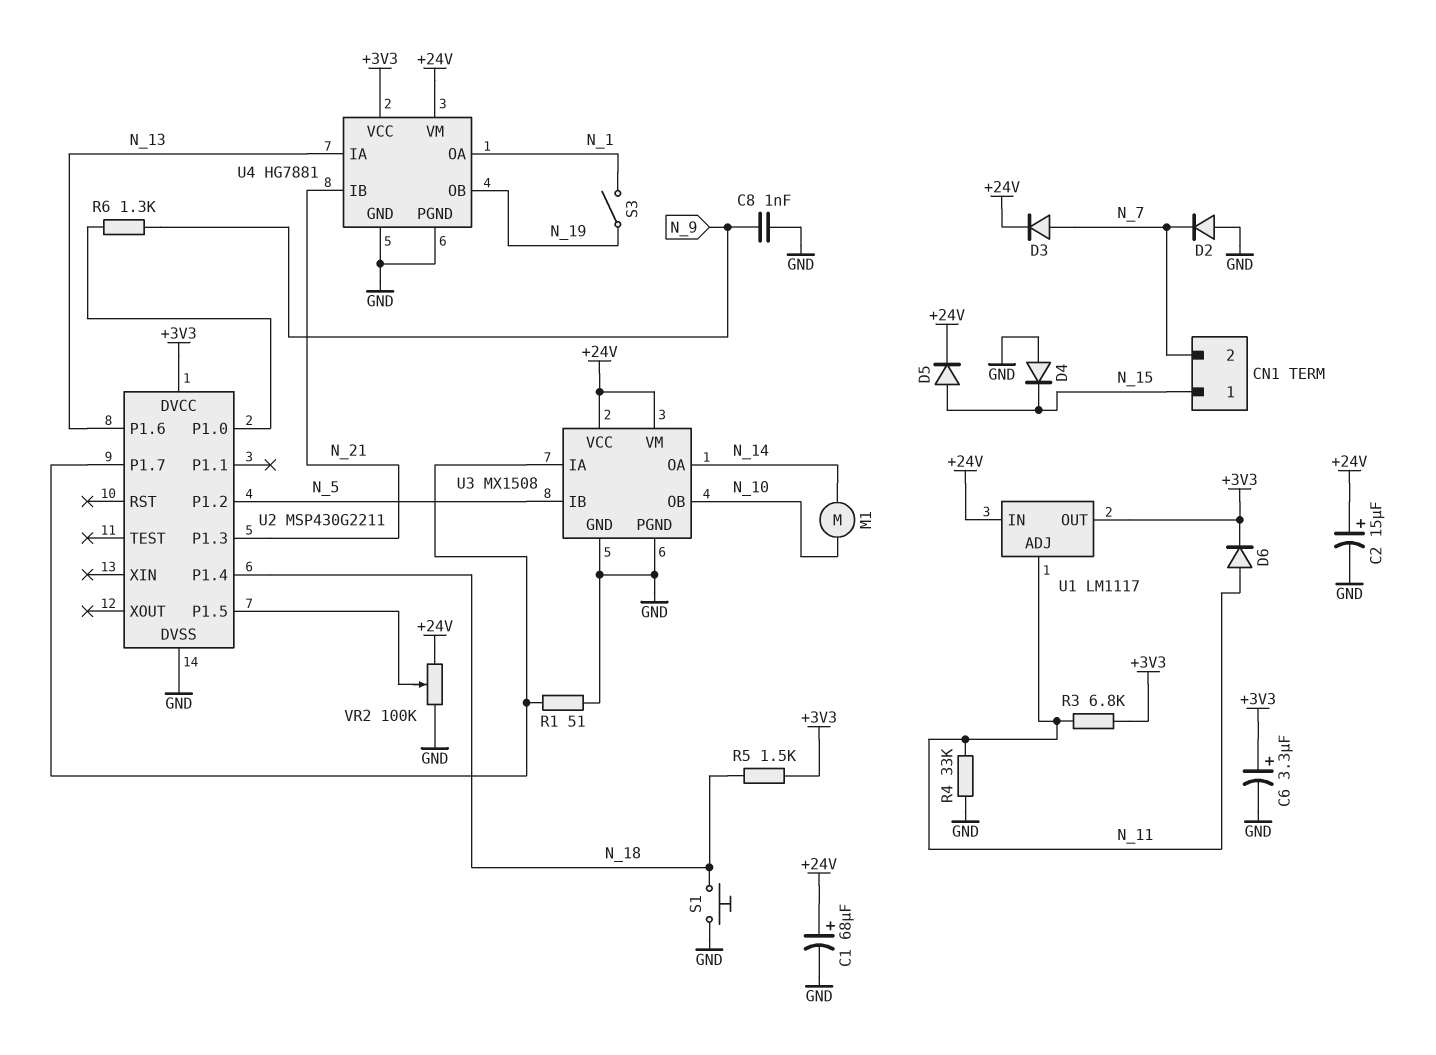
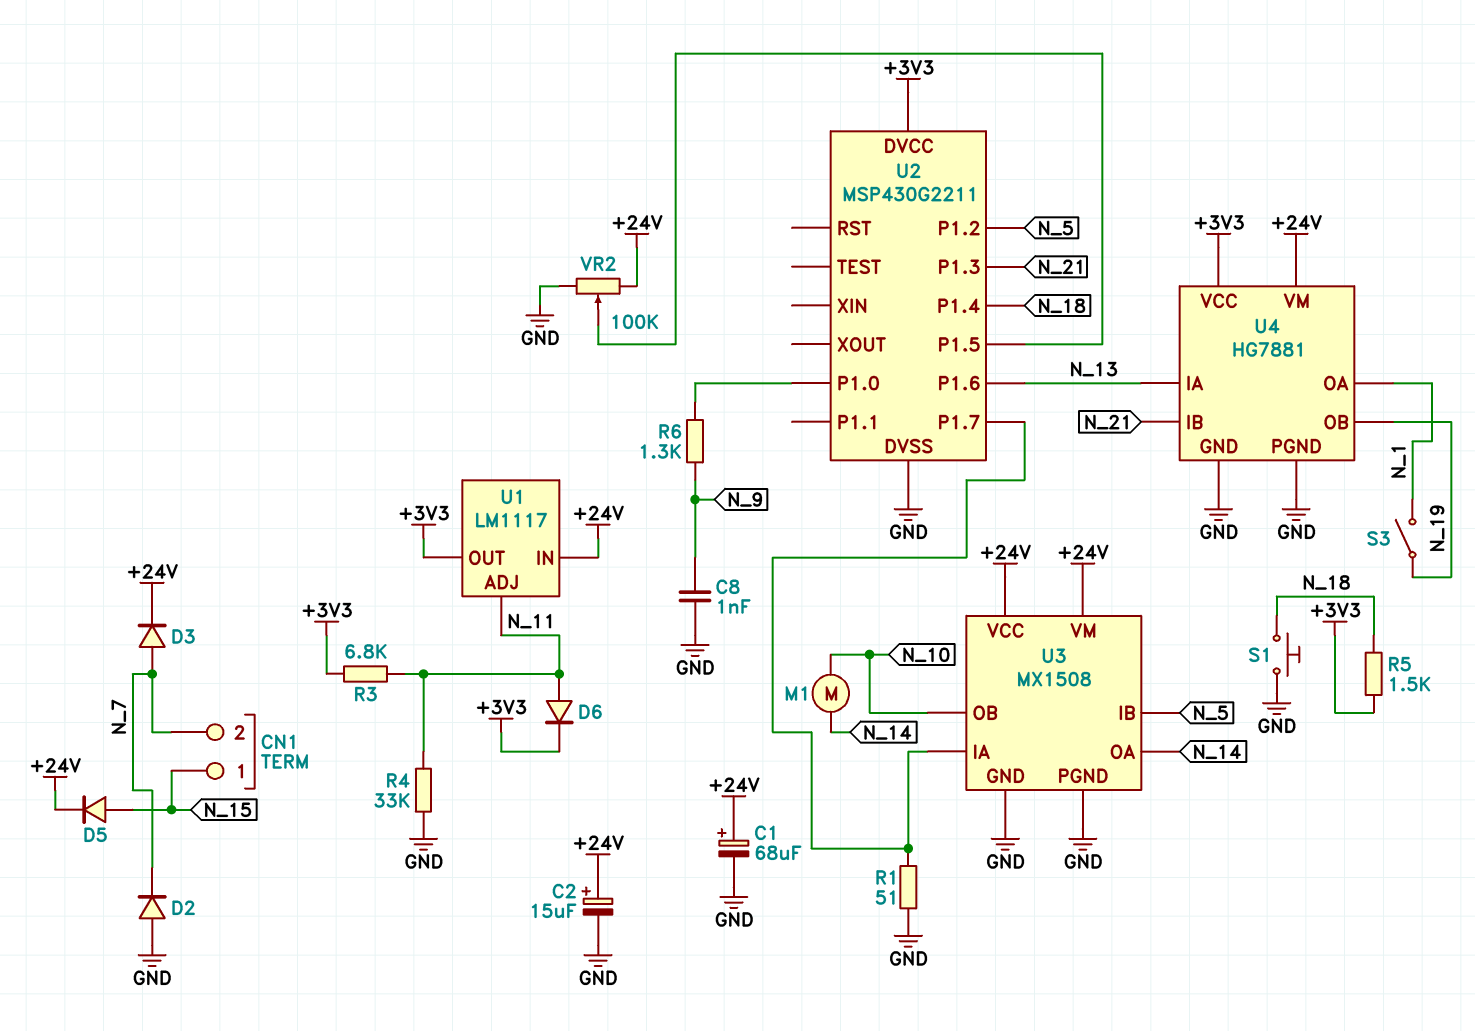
C6: 3.3uF (plus +3V3, minus GND) -> none
D4: diode (A GND, K N_15) -> none

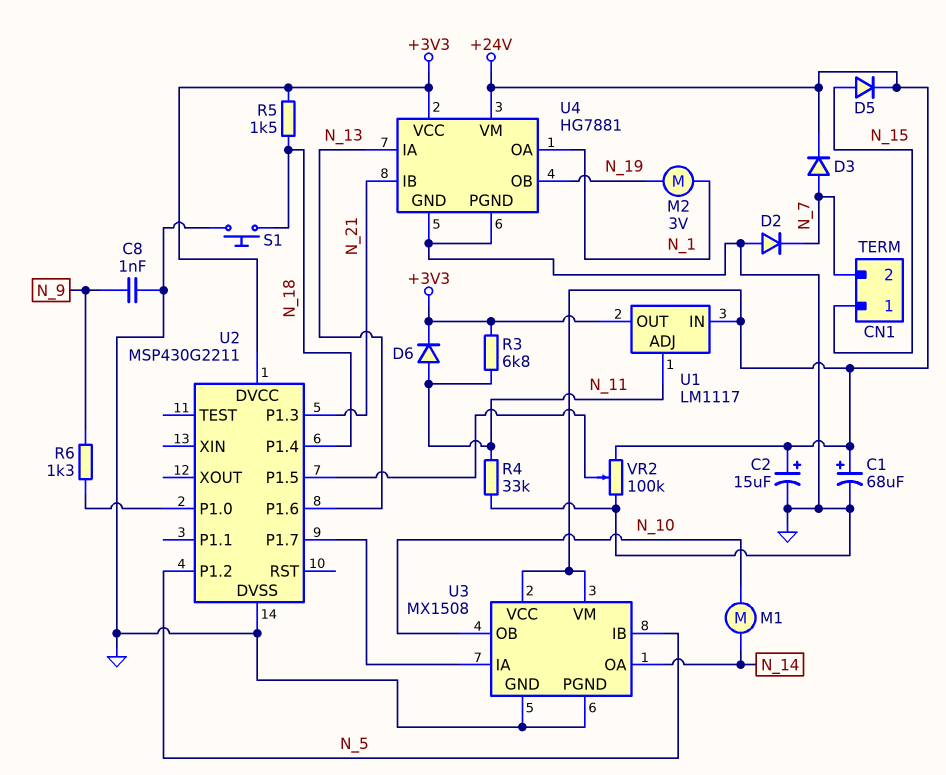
M2: none -> motor 3V (N_1, N_19)
R1: 51 (GND, U2/P1.7) -> none
S3: switch (N_1, N_19) -> none

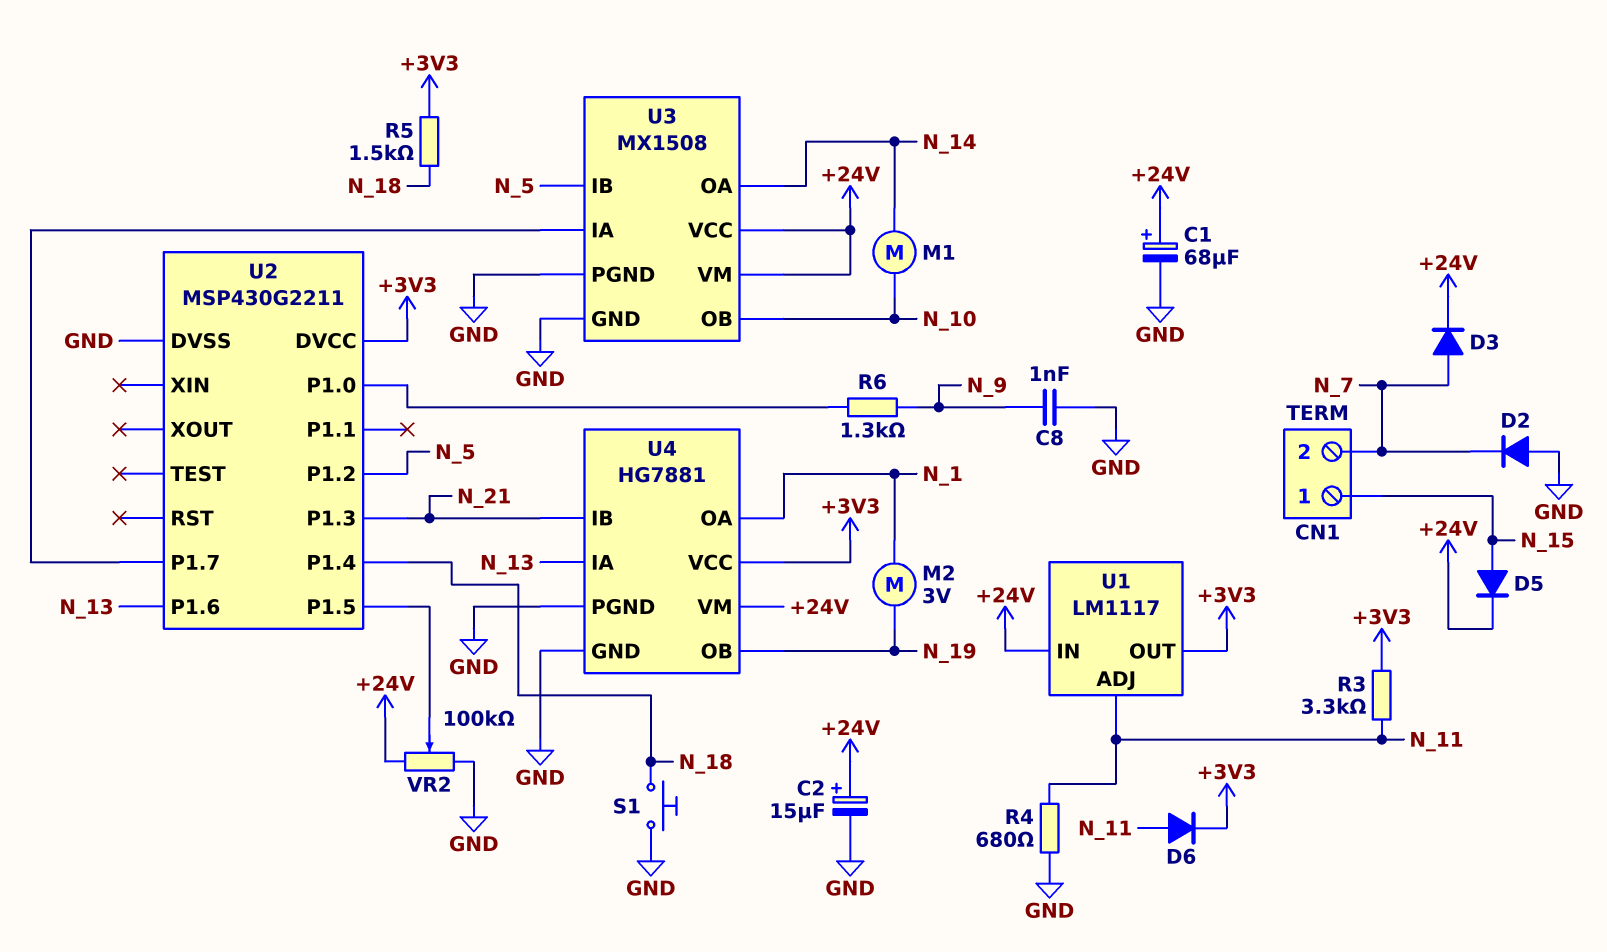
R3: 6.8k (+3V3, N_11) -> 3.3k (+3V3, N_11)
R4: 33k (GND, N_11) -> 680 (GND, N_11)

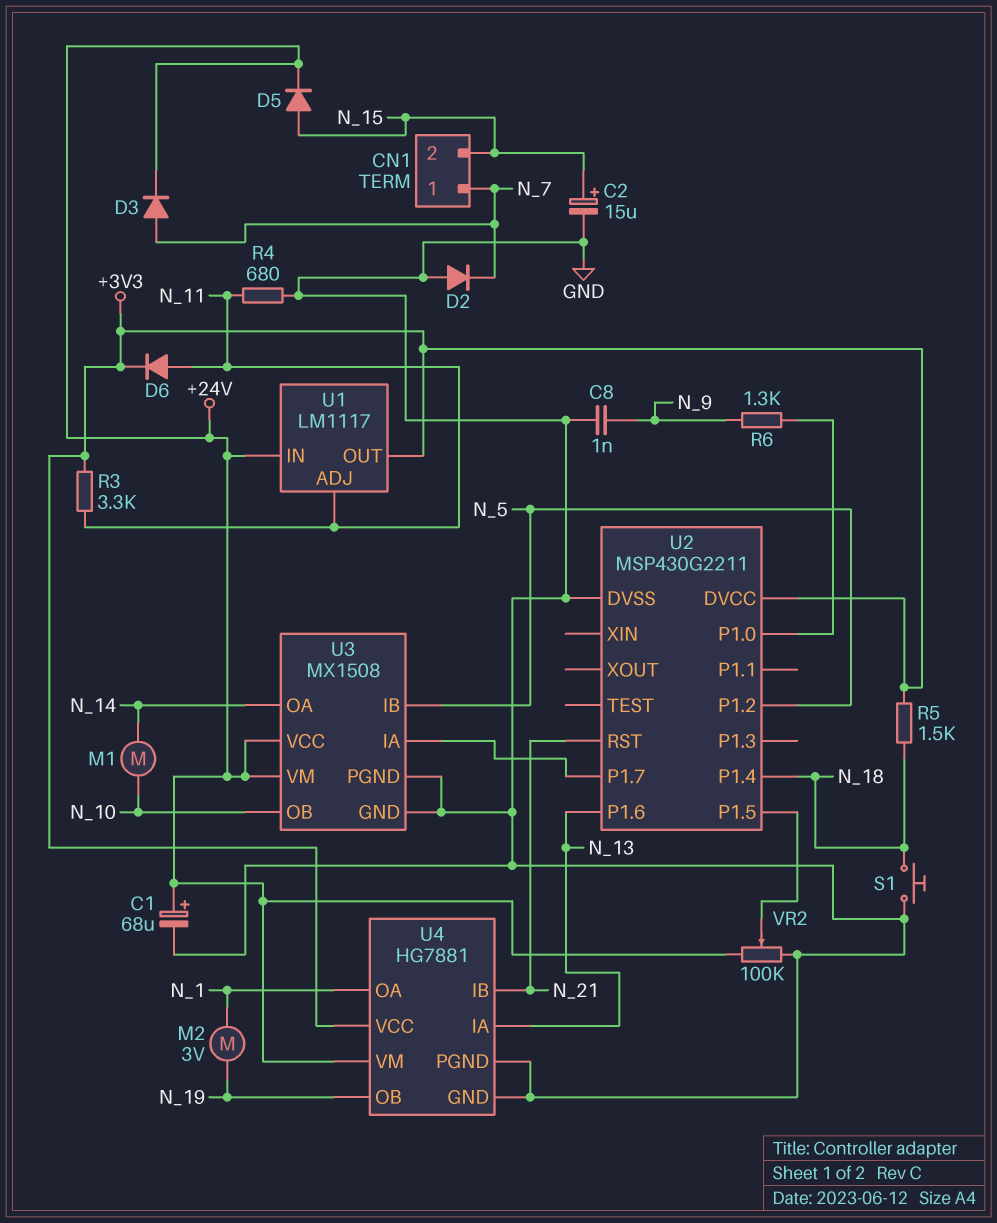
C2: 15uF (plus +24V, minus GND) -> 15uF (plus N_15, minus GND)
CN1 pin 1: N_15 -> N_7
CN1 pin 2: N_7 -> N_15
U2 pin P1.3: N_21 -> none
U2 pin RST: none -> N_21

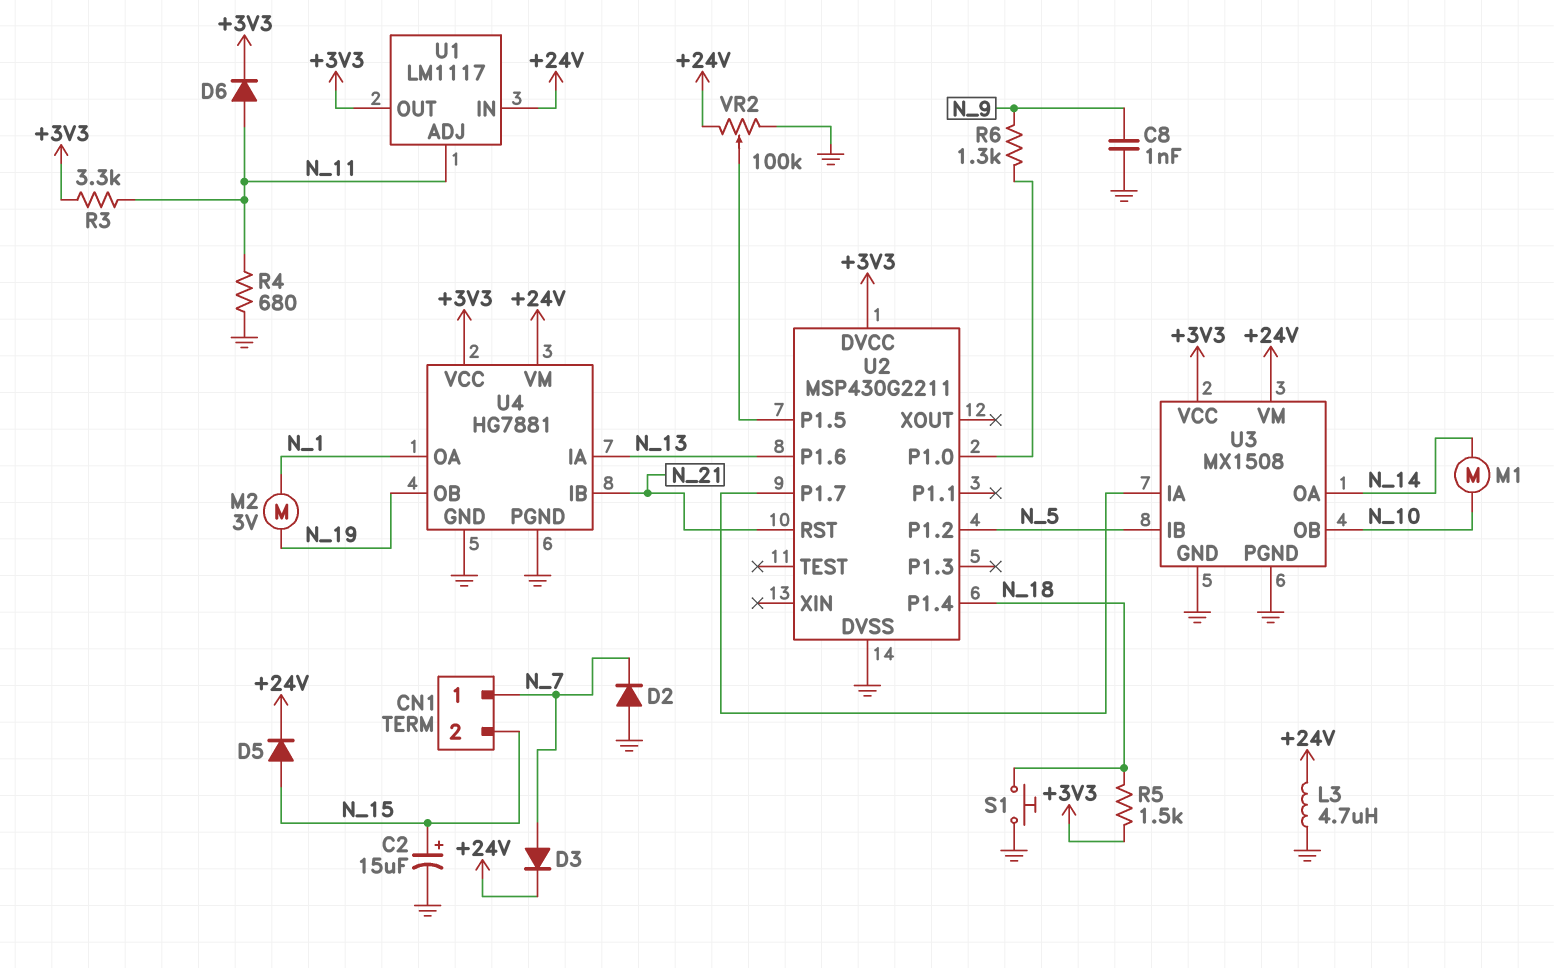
C1: 68uF (plus +24V, minus GND) -> none
L3: none -> 4.7uH (+24V, GND)
U3 pin VCC: +24V -> +3V3

